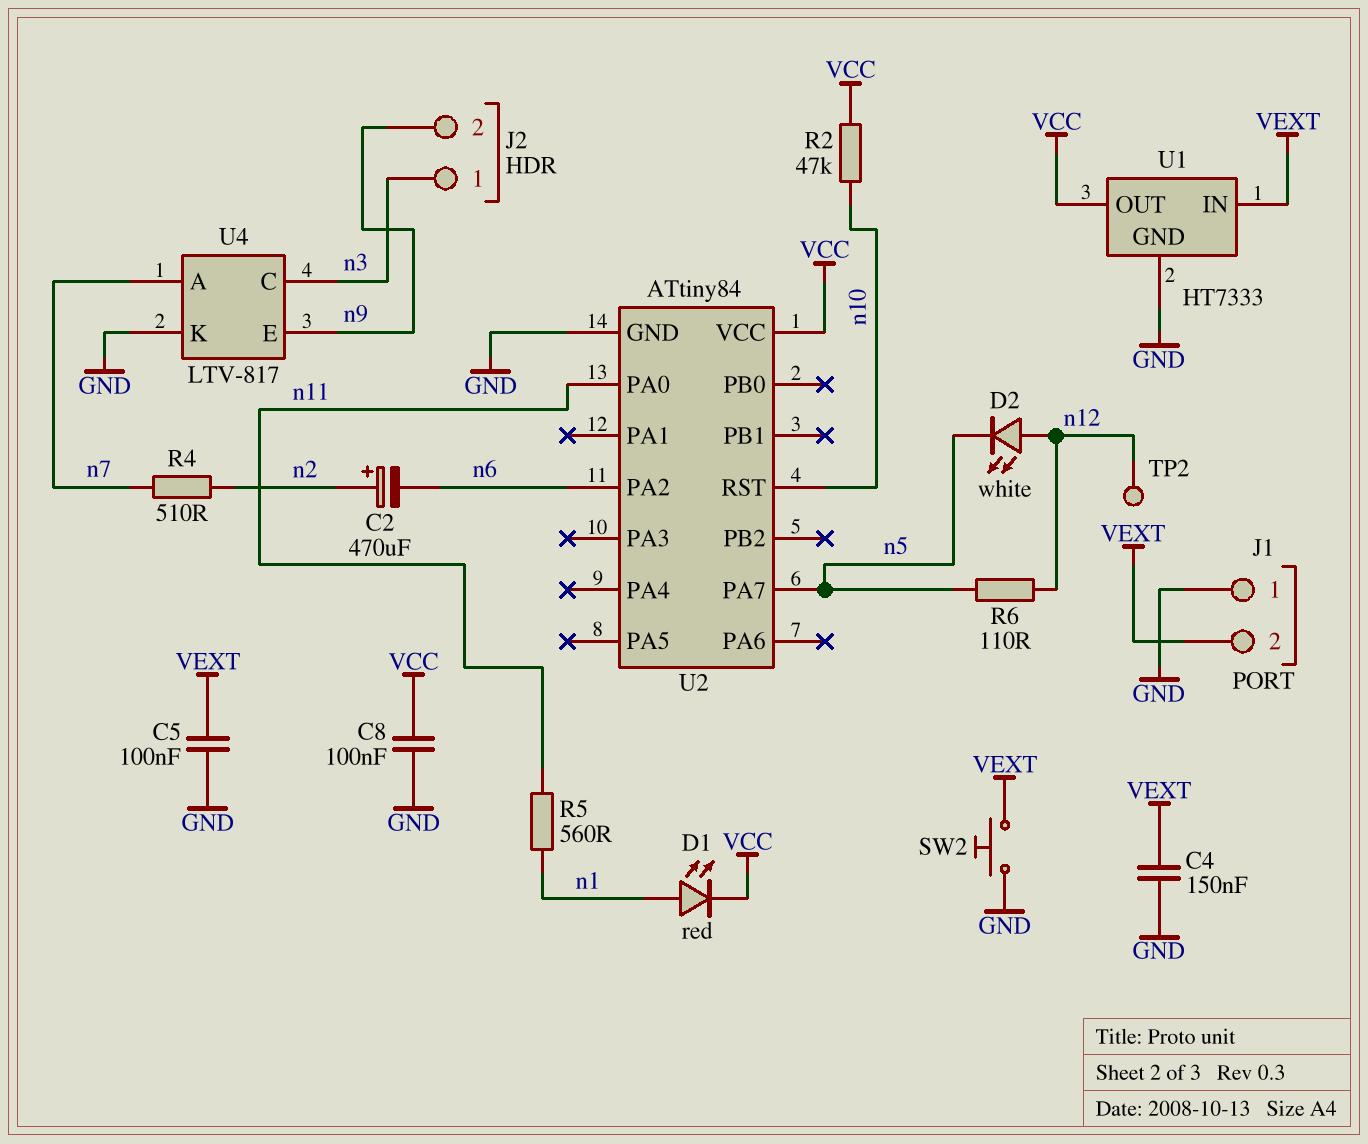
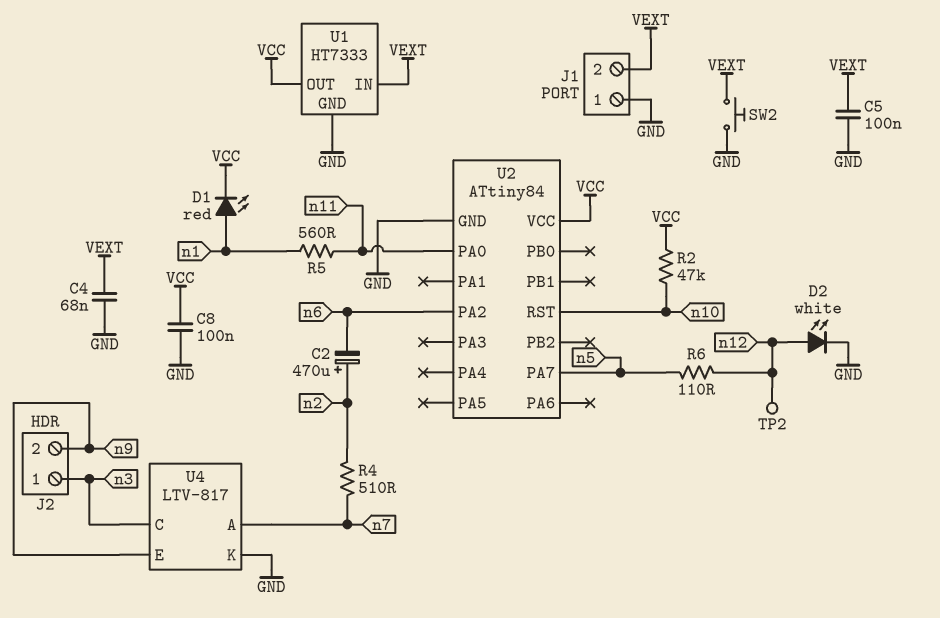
C4: 150nF (GND, VEXT) -> 68nF (GND, VEXT)
D2: LED white (A n12, K n5) -> LED white (A n12, K GND)

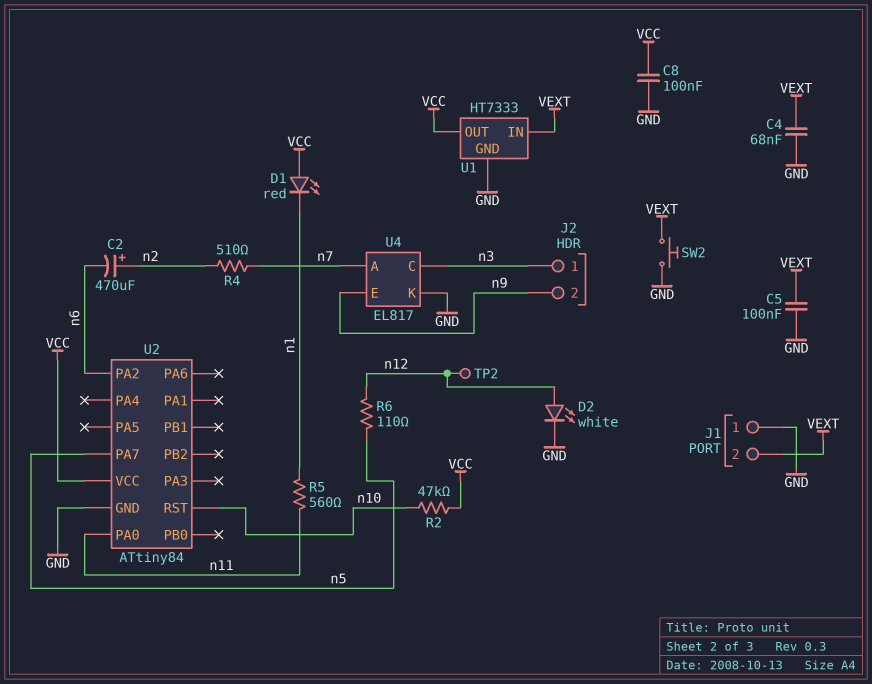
D1: LED red (A n1, K VCC) -> LED red (A VCC, K n1)
U4: LTV-817 -> EL817

